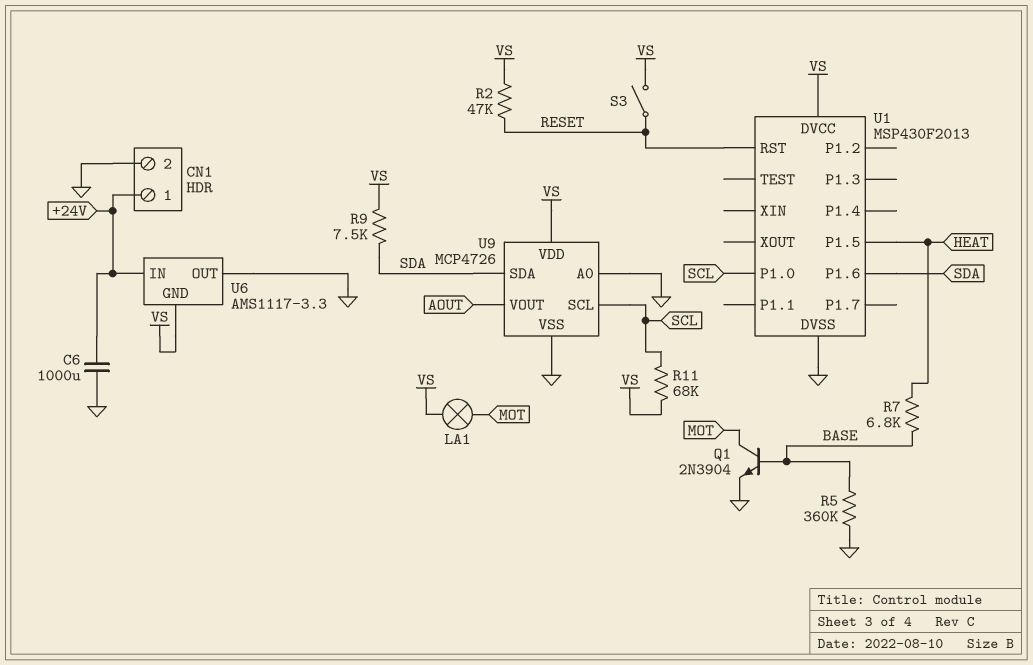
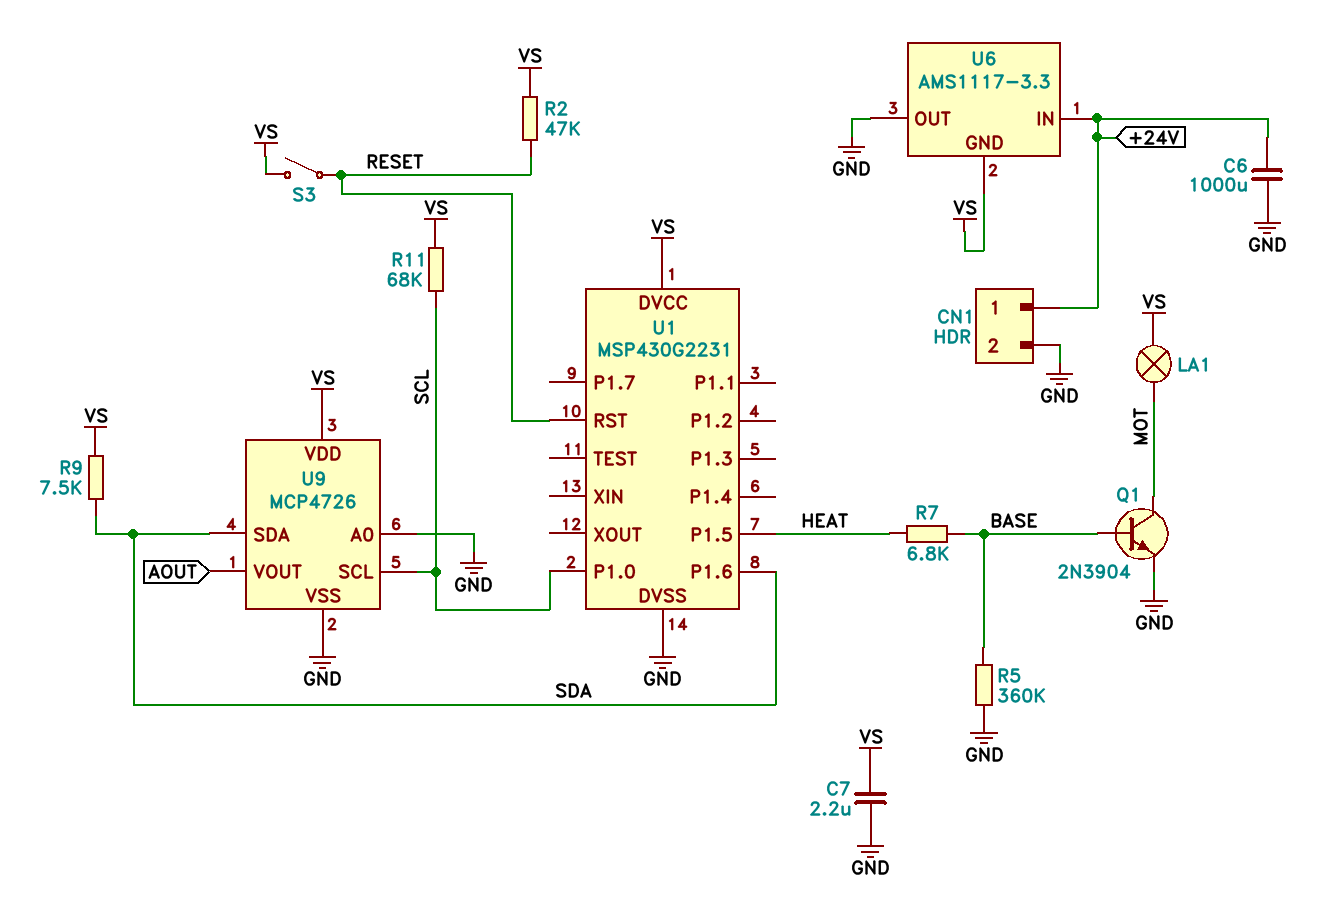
C7: none -> 2.2uF (GND, VS)
U1: MSP430F2013 -> MSP430G2231

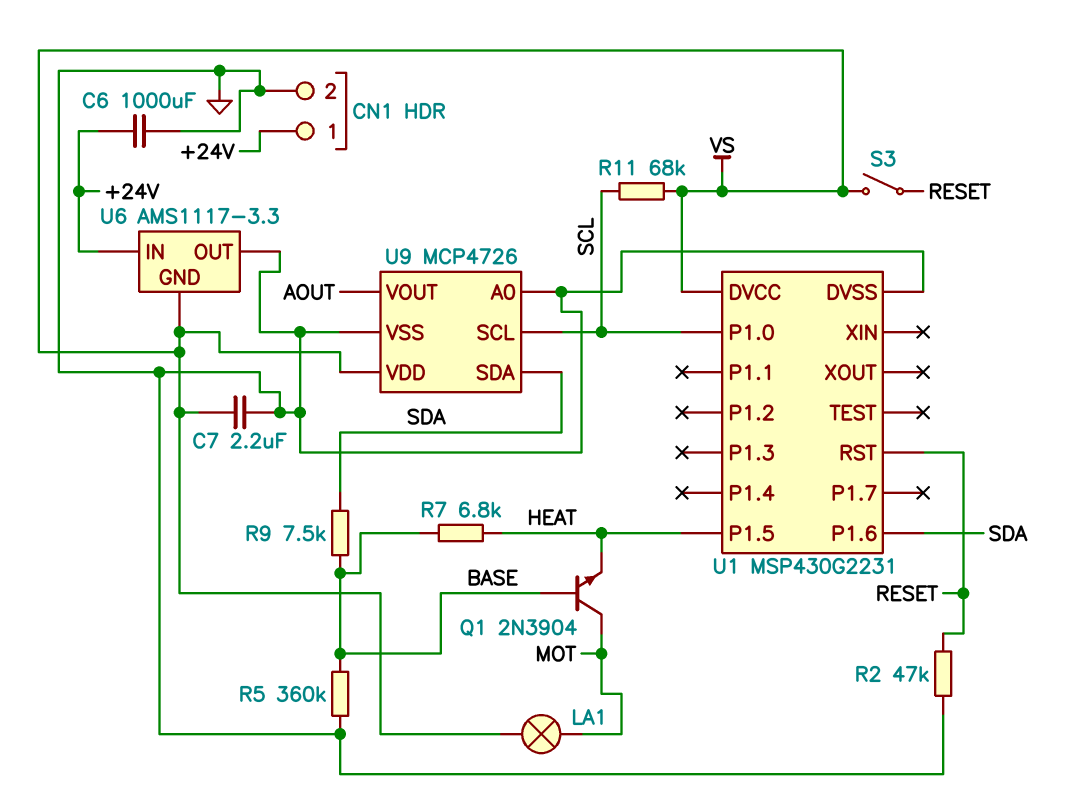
Q1: NPN 2N3904 (B BASE, C MOT, E GND) -> NPN 2N3904 (B BASE, C MOT, E HEAT)
R2: 47k (RESET, VS) -> 47k (GND, RESET)
R9: 7.5k (SDA, VS) -> 7.5k (BASE, SDA)

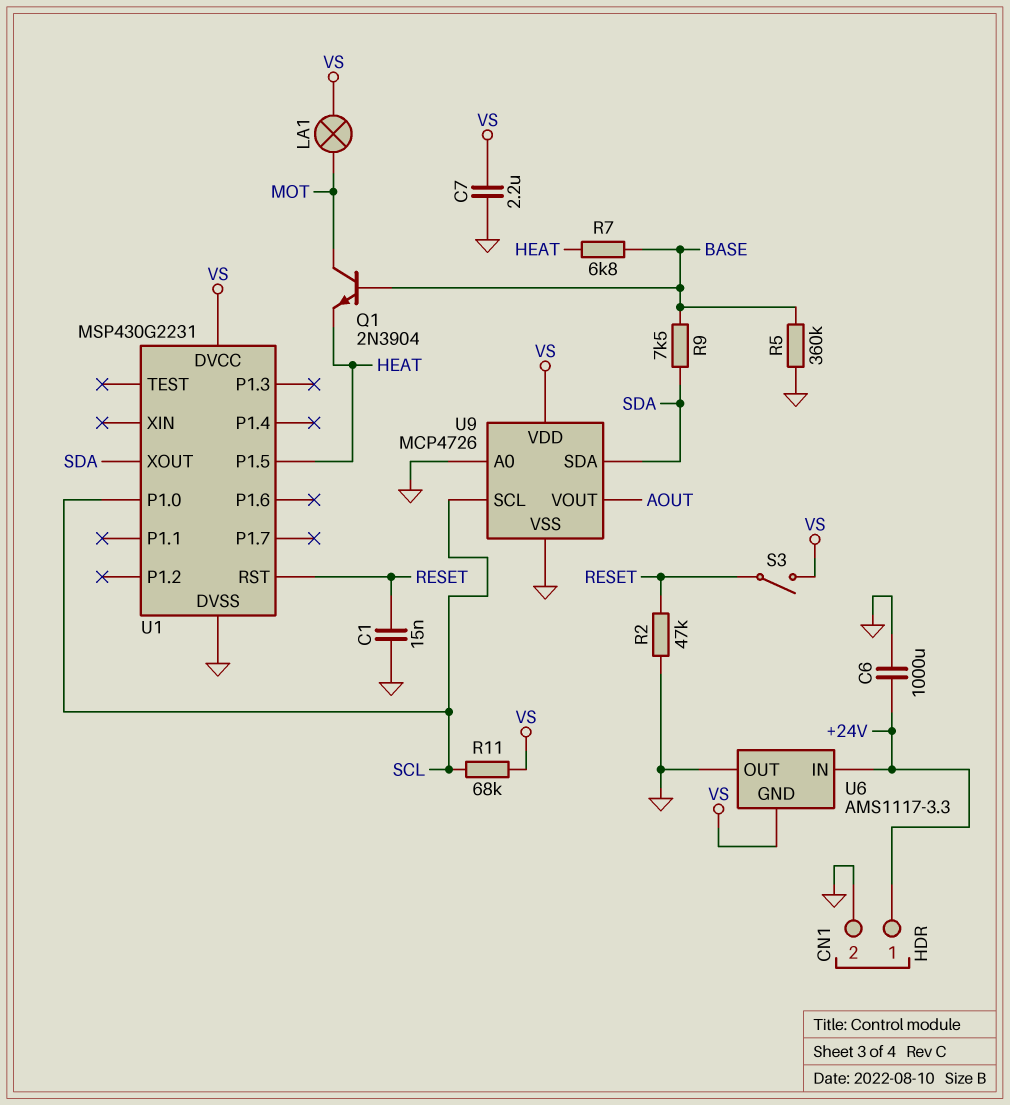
C1: none -> 15nF (GND, RESET)
U1 pin P1.6: SDA -> none
U1 pin XOUT: none -> SDA

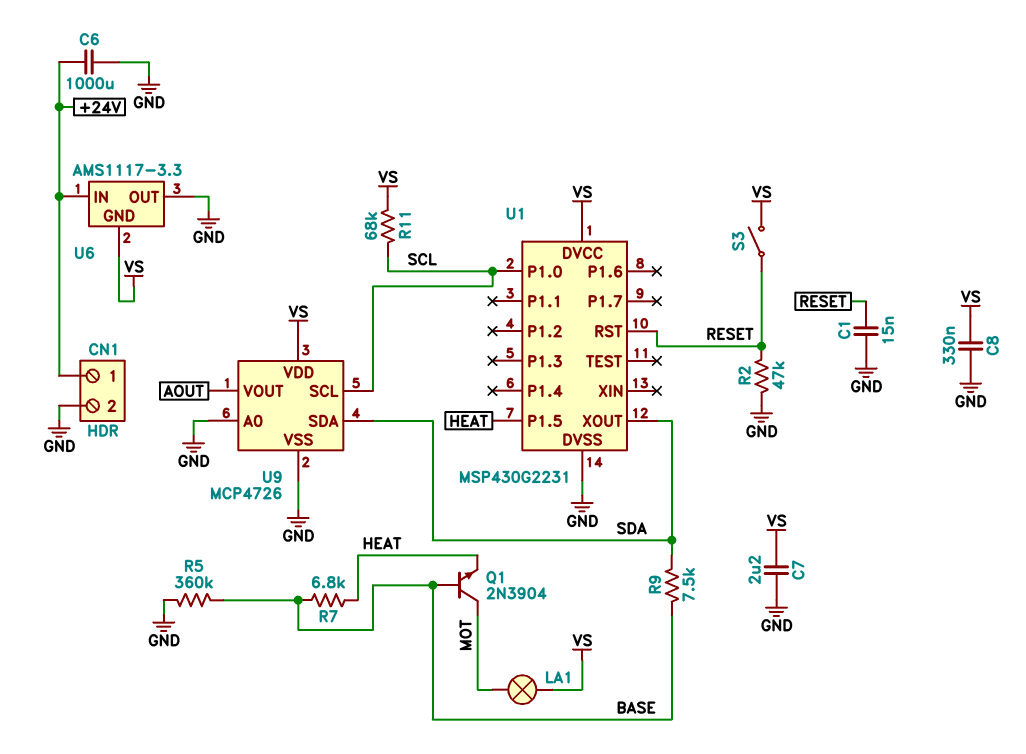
C8: none -> 330nF (GND, VS)

